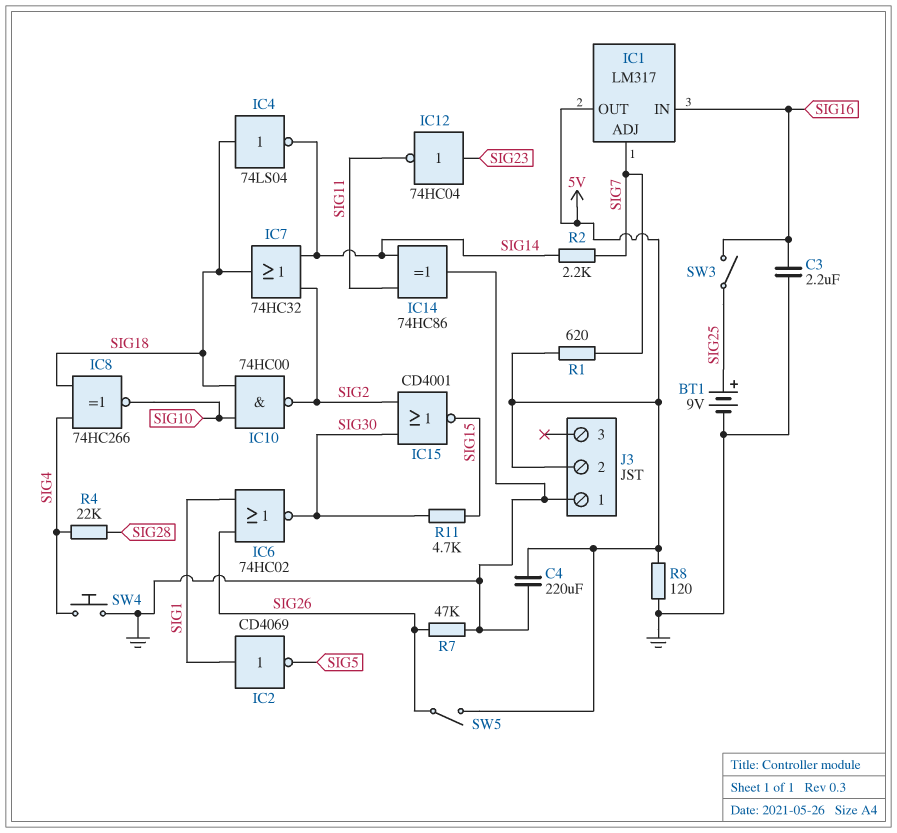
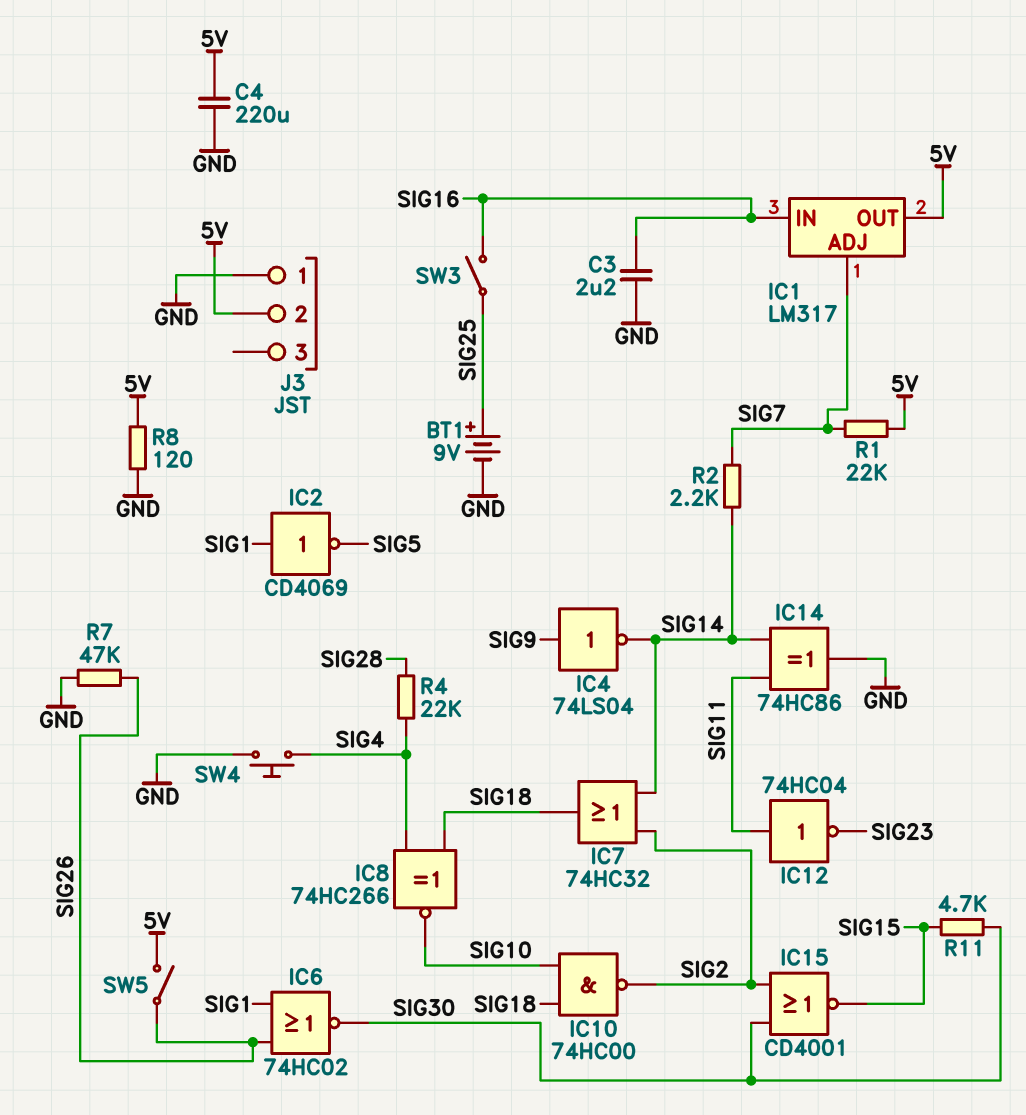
IC4: NOT 74LS04 (in SIG18, out SIG14) -> NOT 74LS04 (in SIG9, out SIG14)
IC12: NOT 74HC04 (in SIG23, out SIG11) -> NOT 74HC04 (in SIG11, out SIG23)
R1: 620 (5V, SIG7) -> 22k (5V, SIG7)

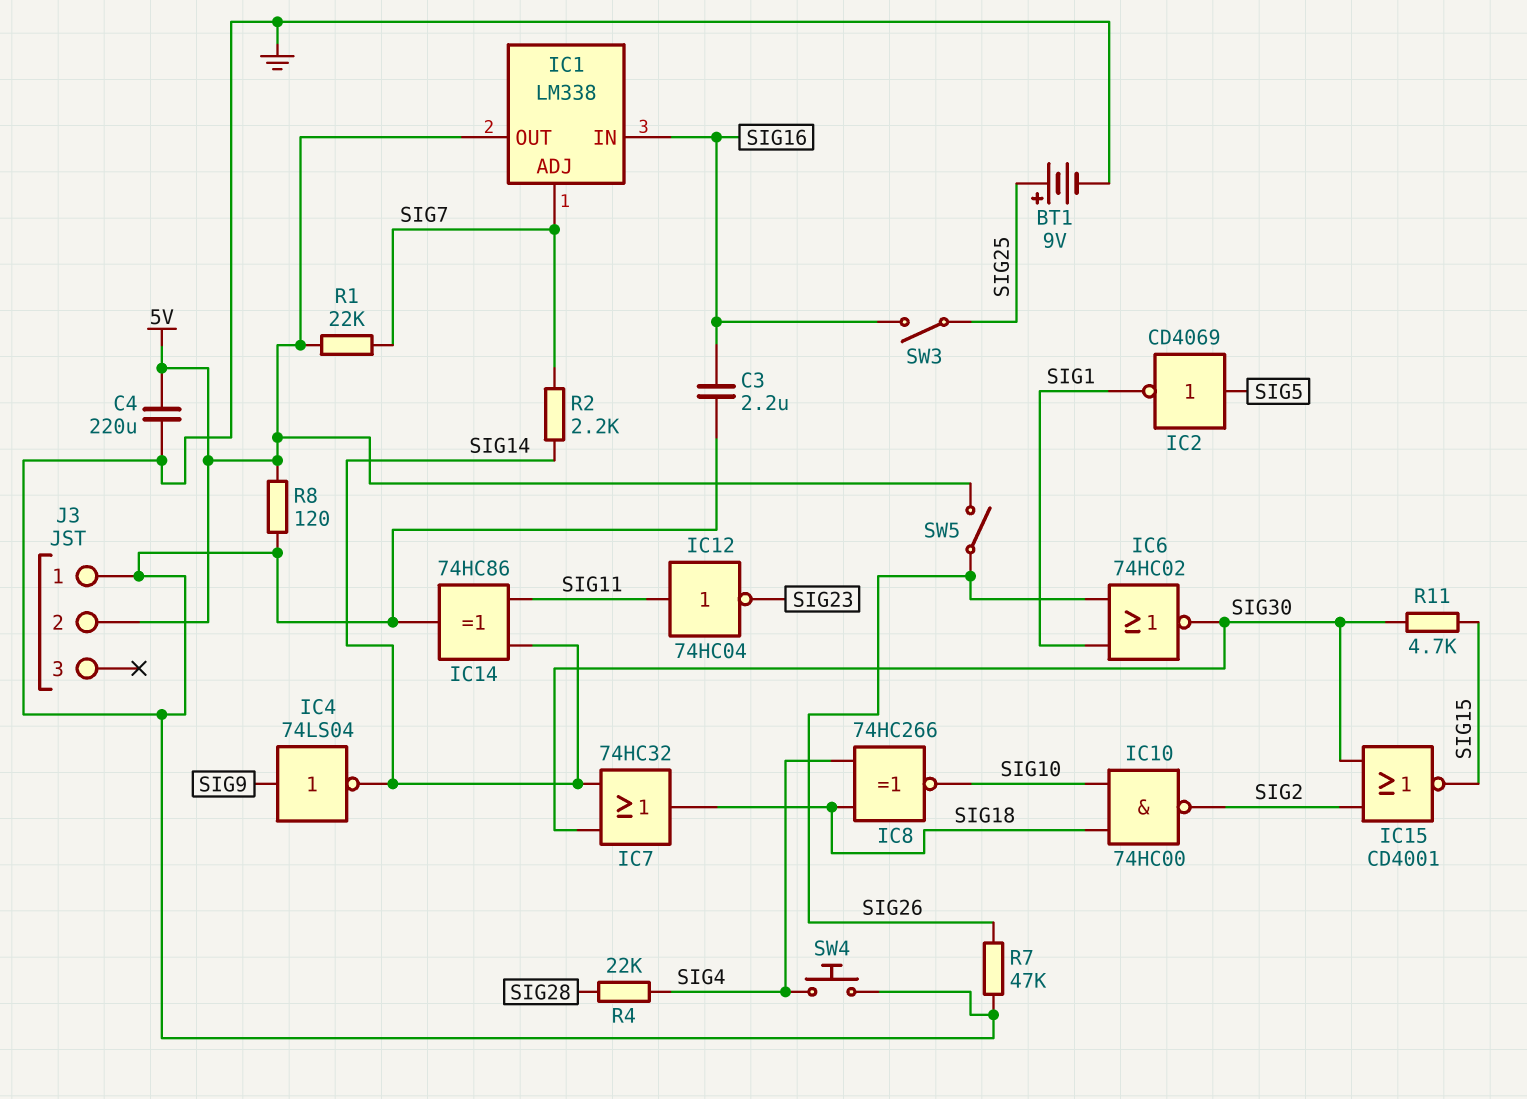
IC1: LM317 -> LM338
IC2: NOT CD4069 (in SIG1, out SIG5) -> NOT CD4069 (in SIG5, out SIG1)
IC7: OR 74HC32 (in SIG2, in SIG14, out SIG18) -> OR 74HC32 (in SIG14, in SIG30, out SIG18)

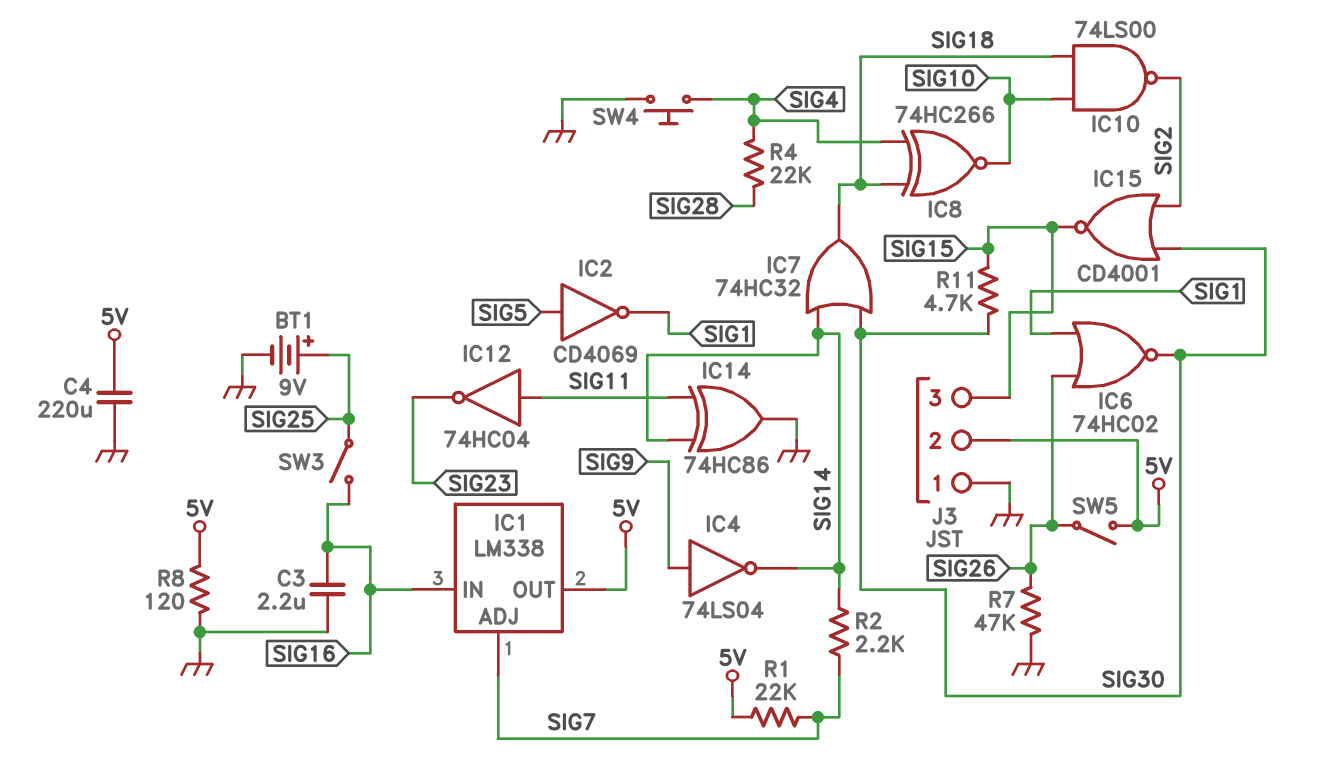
IC10: NAND 74HC00 (in SIG10, in SIG18, out SIG2) -> NAND 74LS00 (in SIG10, in SIG18, out SIG2)
J3 pin 3: none -> SIG15

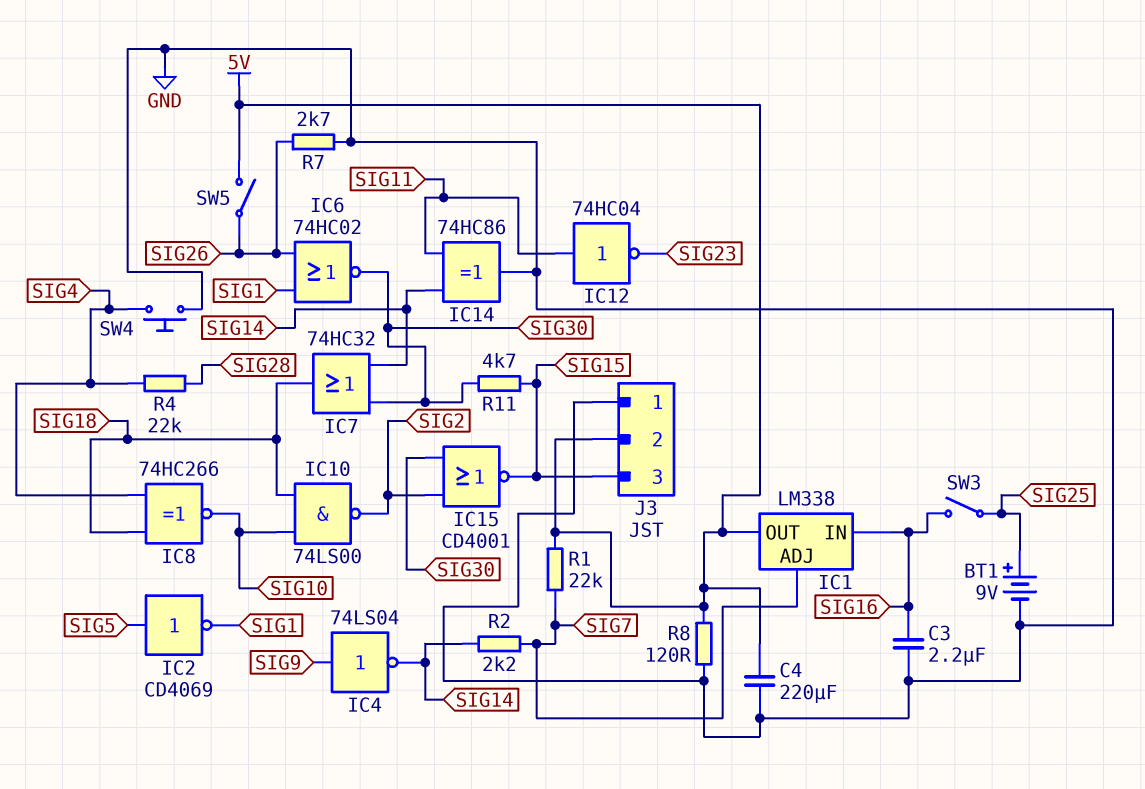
R7: 47k (GND, SIG26) -> 2.7k (GND, SIG26)

